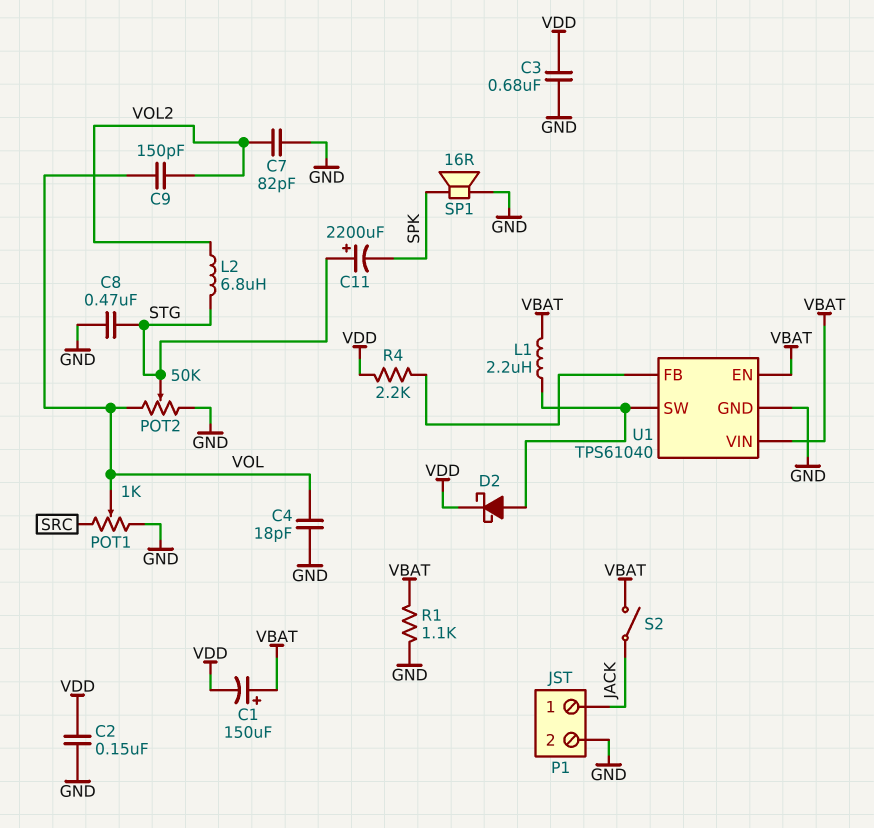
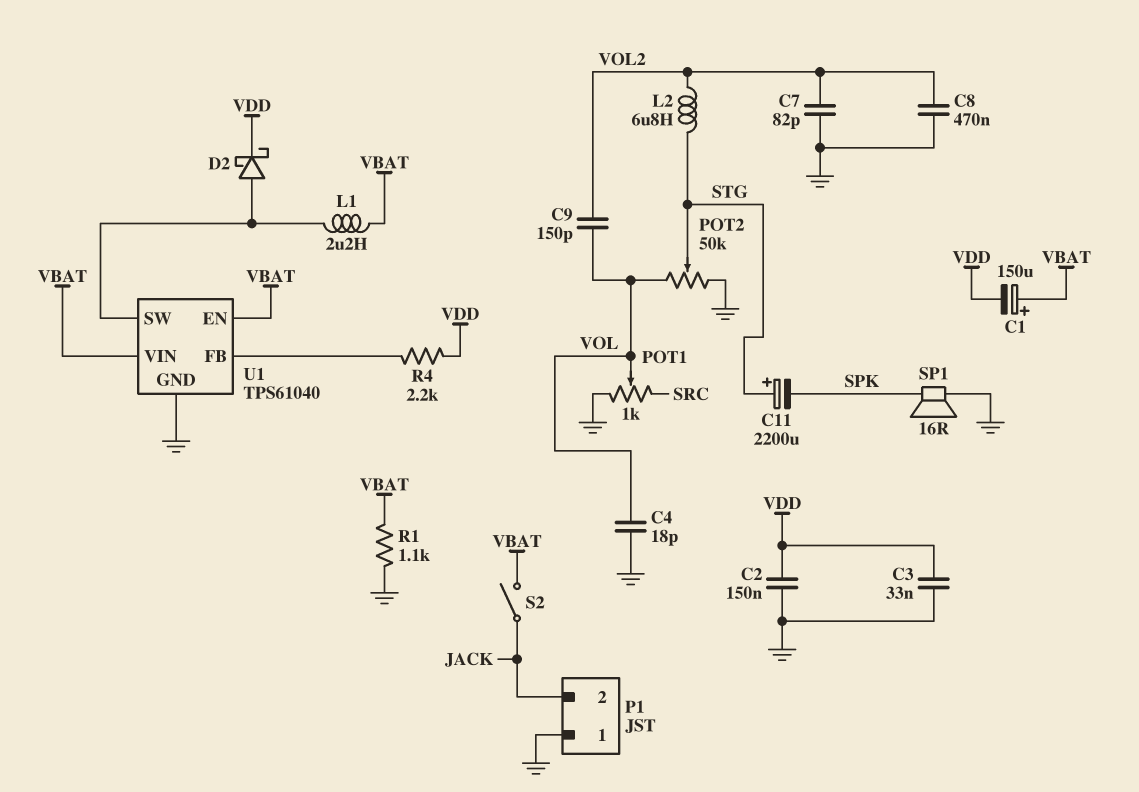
C3: 680nF (GND, VDD) -> 33nF (GND, VDD)
C8: 470nF (GND, STG) -> 470nF (GND, VOL2)
P1 pin 1: JACK -> GND
P1 pin 2: GND -> JACK

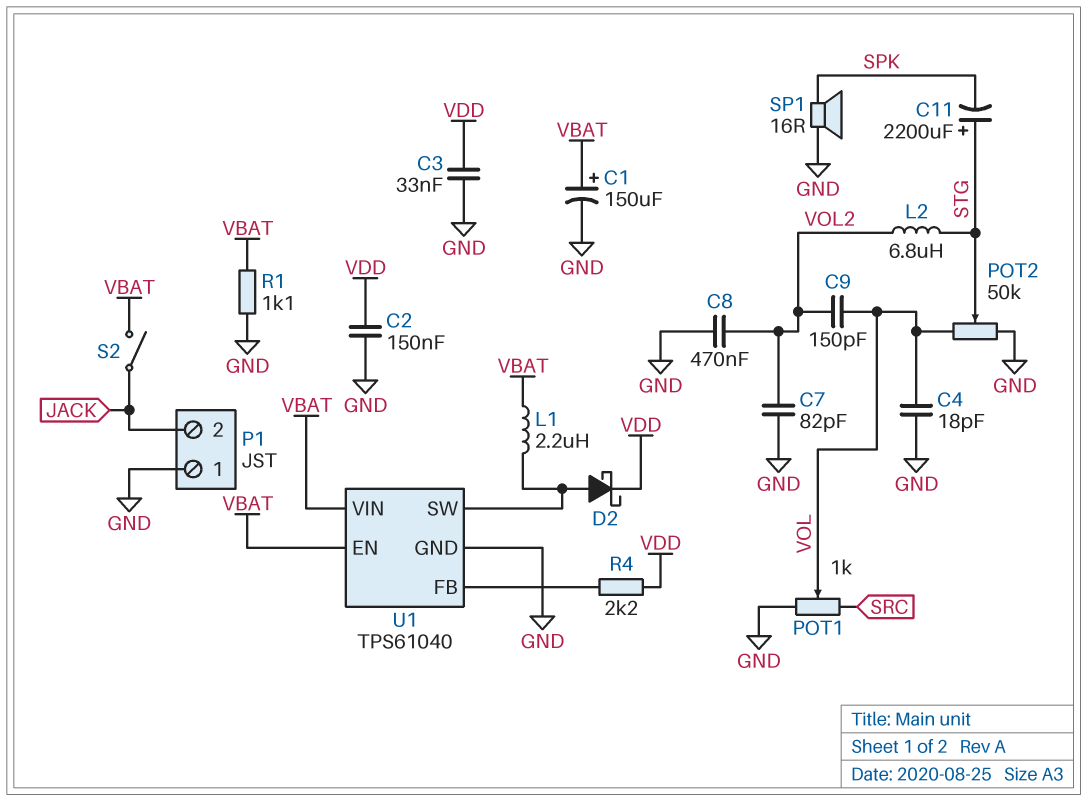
C1: 150uF (plus VBAT, minus VDD) -> 150uF (plus VBAT, minus GND)

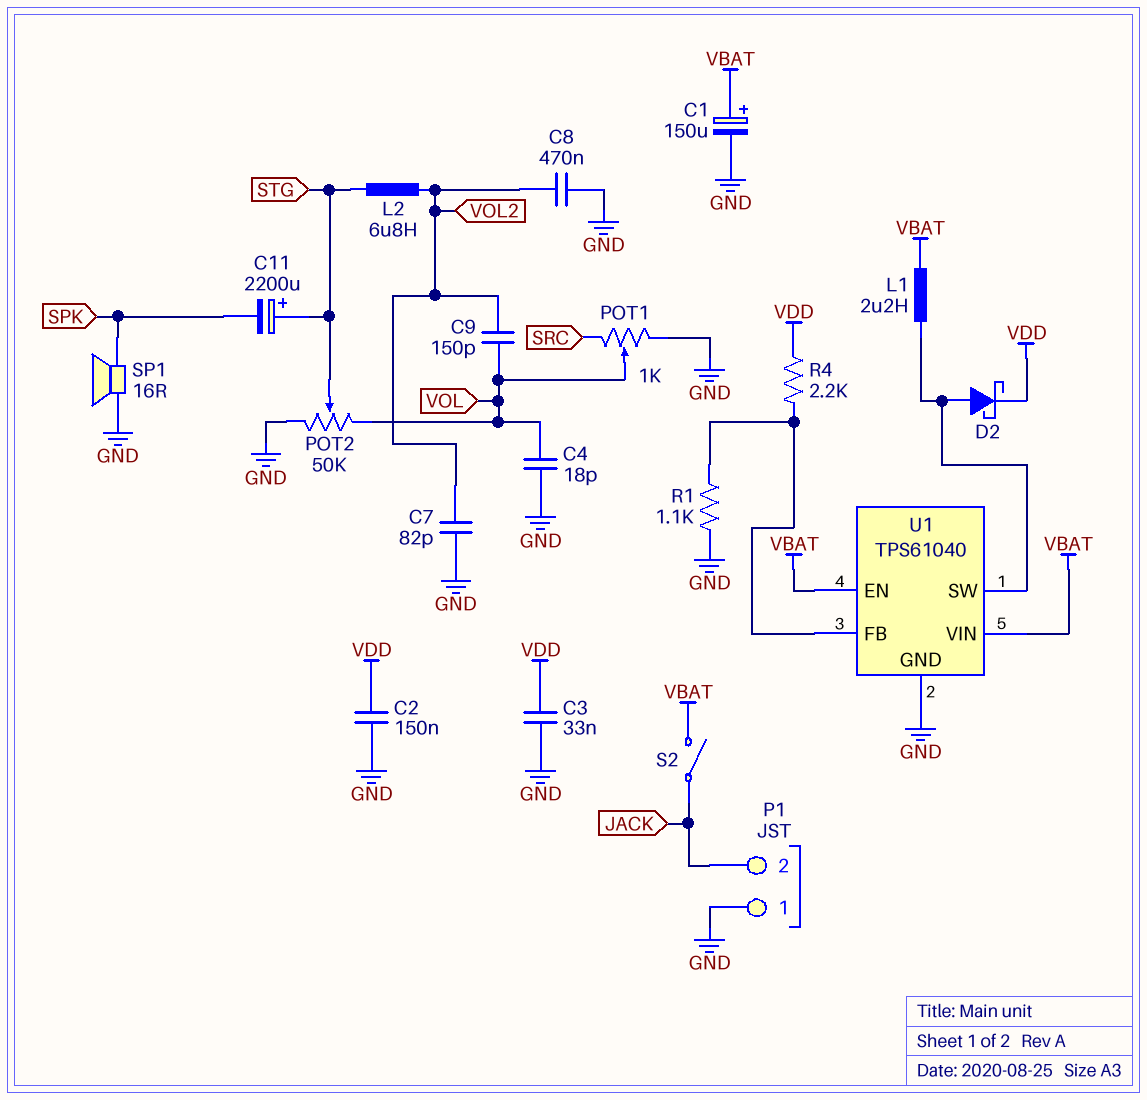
R1: 1.1k (GND, VBAT) -> 1.1k (GND, U1/FB)

